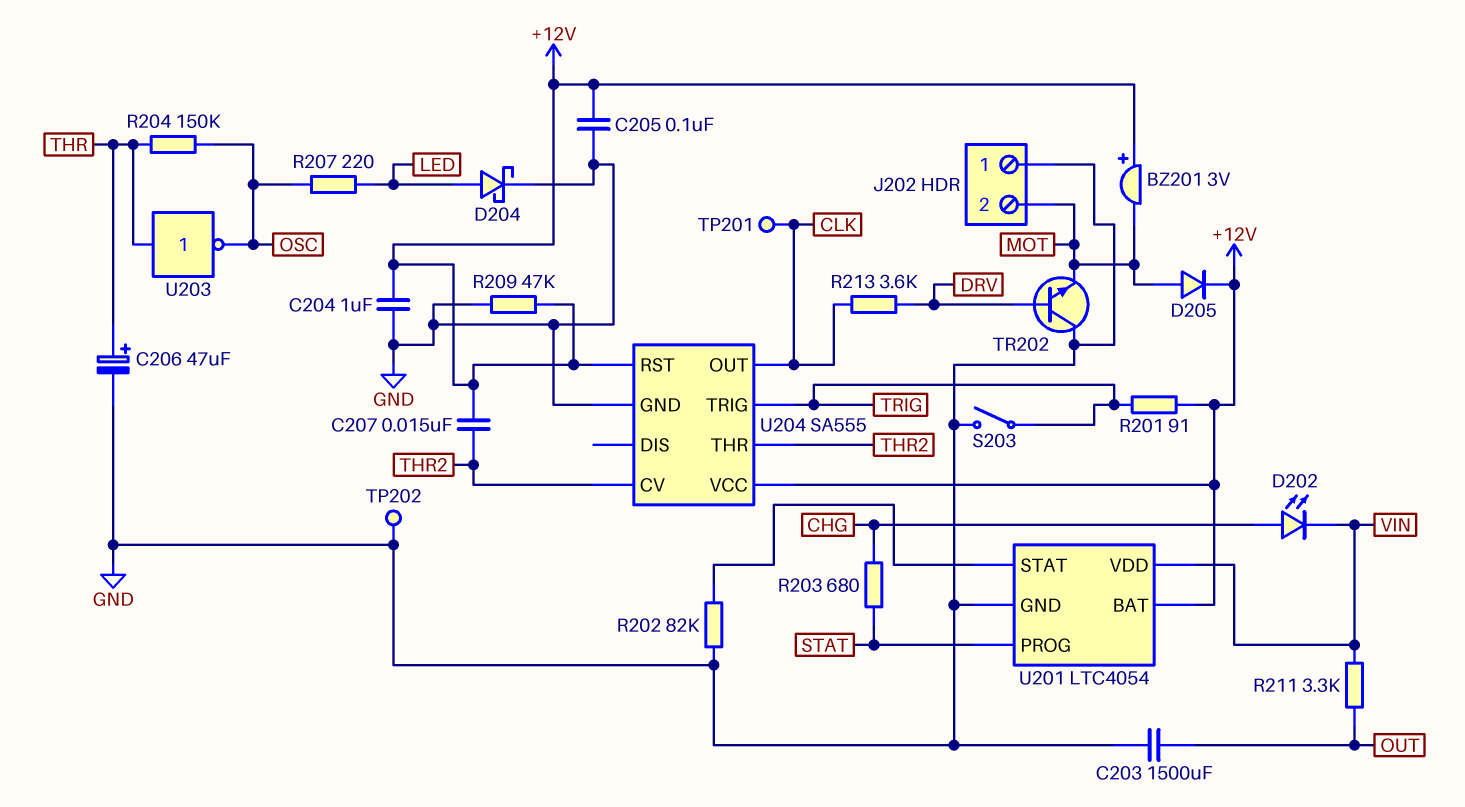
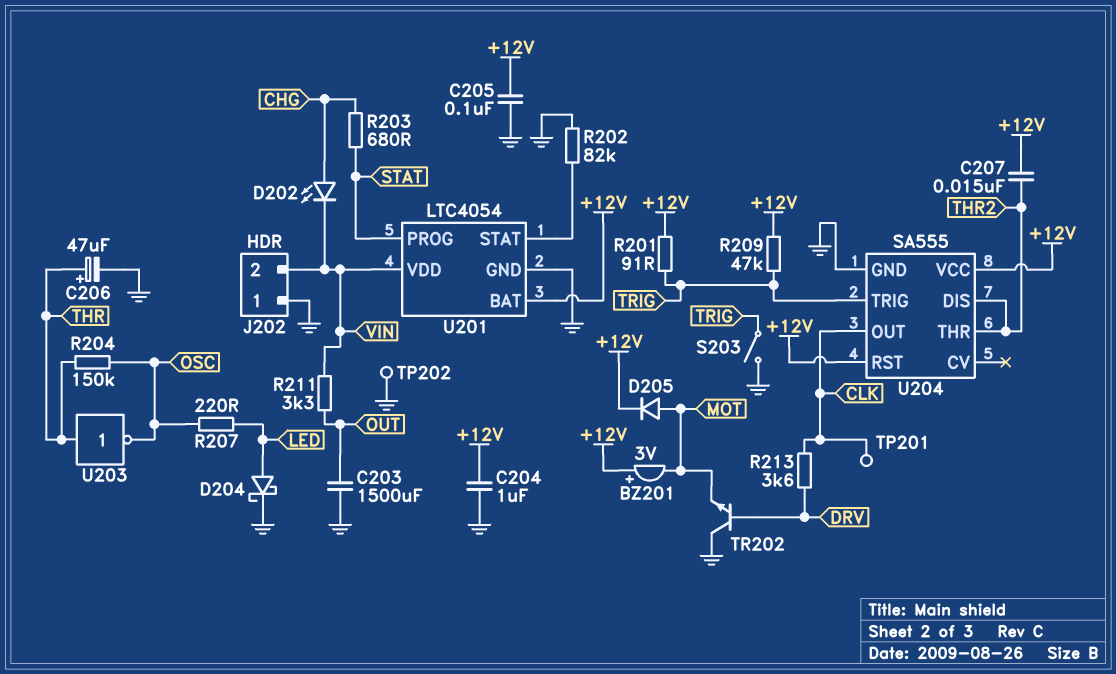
J202 pin 2: MOT -> VIN
R209: 47k (+12V, GND) -> 47k (+12V, TRIG)
U204 pin CV: THR2 -> none
U204 pin DIS: none -> THR2

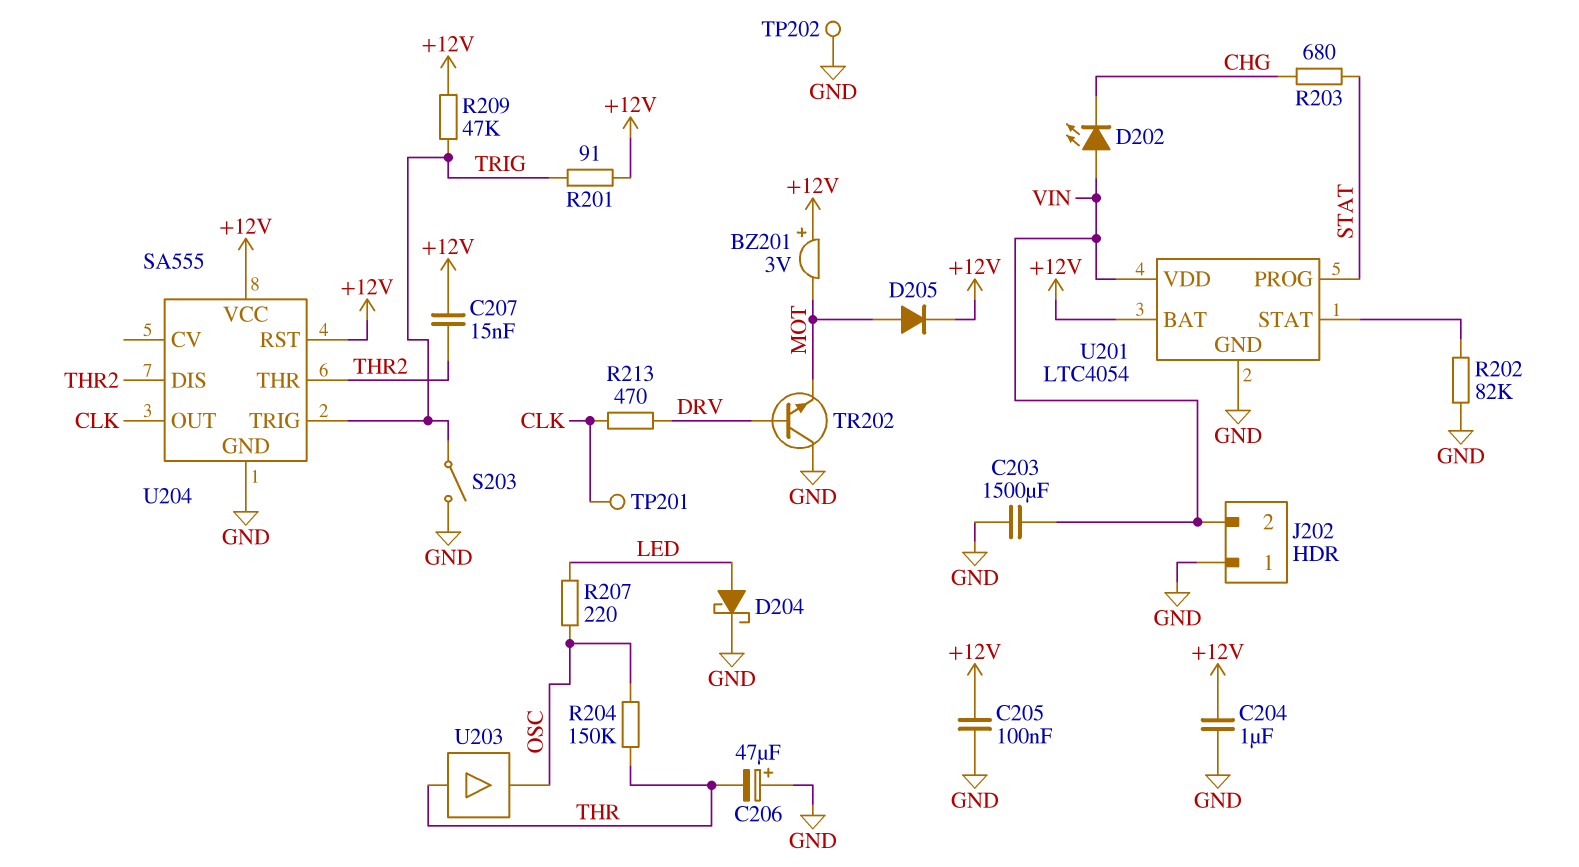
C203: 1500uF (GND, OUT) -> 1500uF (GND, VIN)
C206: 47uF (plus THR, minus GND) -> 47uF (plus GND, minus THR)
D202: LED (A CHG, K VIN) -> LED (A VIN, K CHG)
R211: 3.3k (OUT, VIN) -> none
R213: 3.6k (CLK, DRV) -> 470 (CLK, DRV)
U203: NOT (in THR, out OSC) -> buffer (in THR, out OSC)

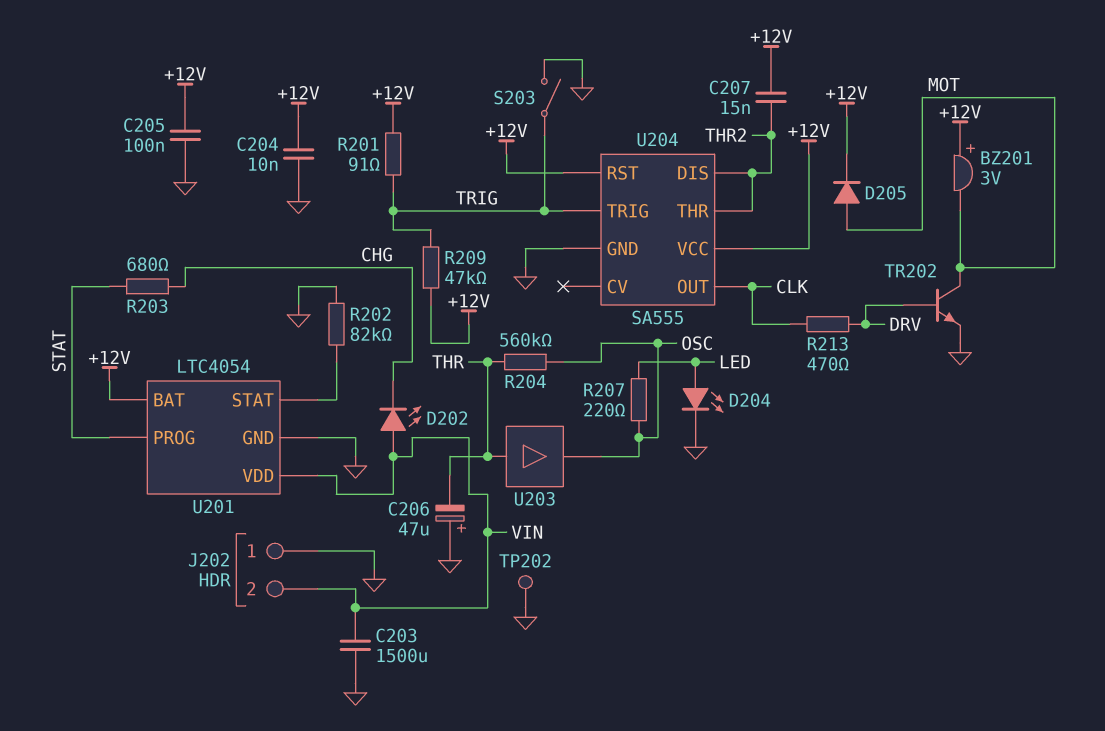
C204: 1uF (+12V, GND) -> 10nF (+12V, GND)
D204: schottky (A LED, K GND) -> LED (A LED, K GND)
R204: 150k (OSC, THR) -> 560k (OSC, THR)
TP201: test point (CLK) -> none
TR202: NPN (B DRV, C GND, E MOT) -> NPN (B DRV, C MOT, E GND)

